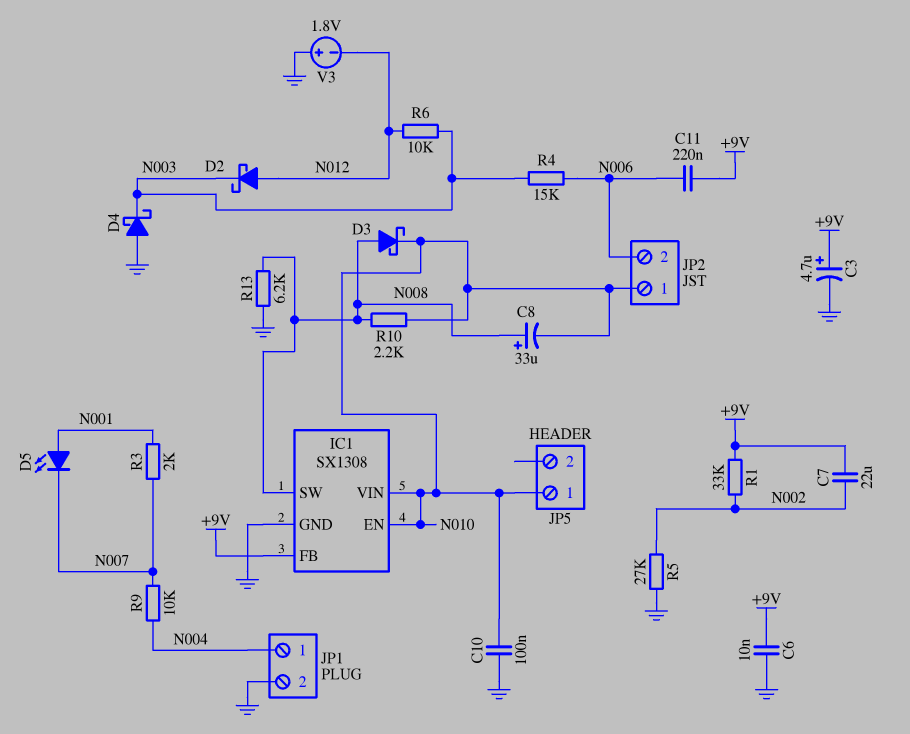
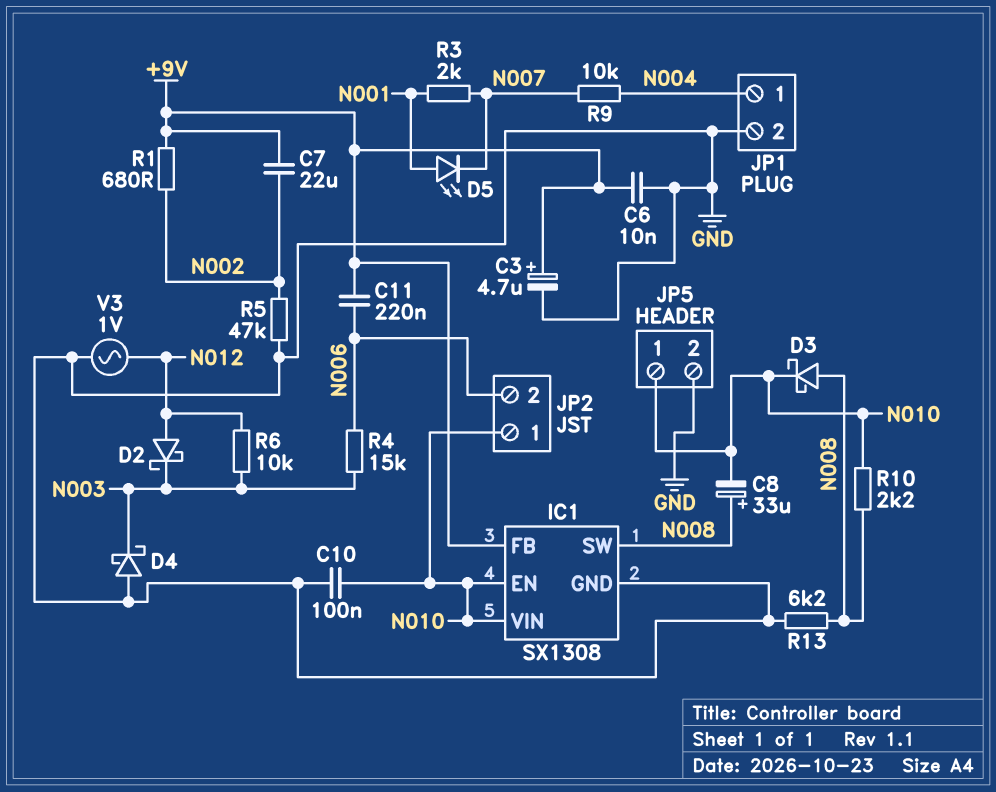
JP5 pin 2: none -> GND
R1: 33k (+9V, N002) -> 680 (+9V, N002)
R5: 27k (GND, N002) -> 47k (GND, N002)
V3: 1.8V (plus GND, minus N012) -> AC 1V (GND, N012)

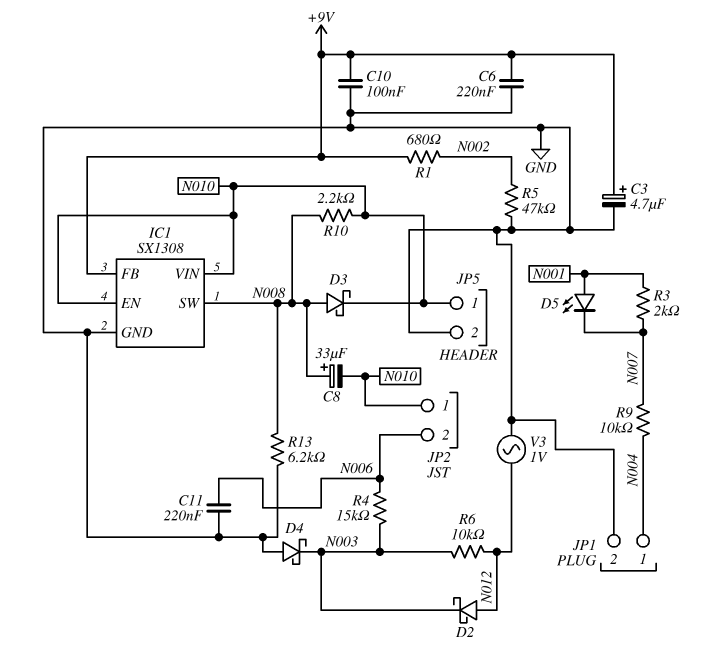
C6: 10nF (+9V, GND) -> 220nF (+9V, GND)
C7: 22uF (+9V, N002) -> none
C10: 100nF (GND, N010) -> 100nF (+9V, GND)
C11: 220nF (+9V, N006) -> 220nF (GND, N006)

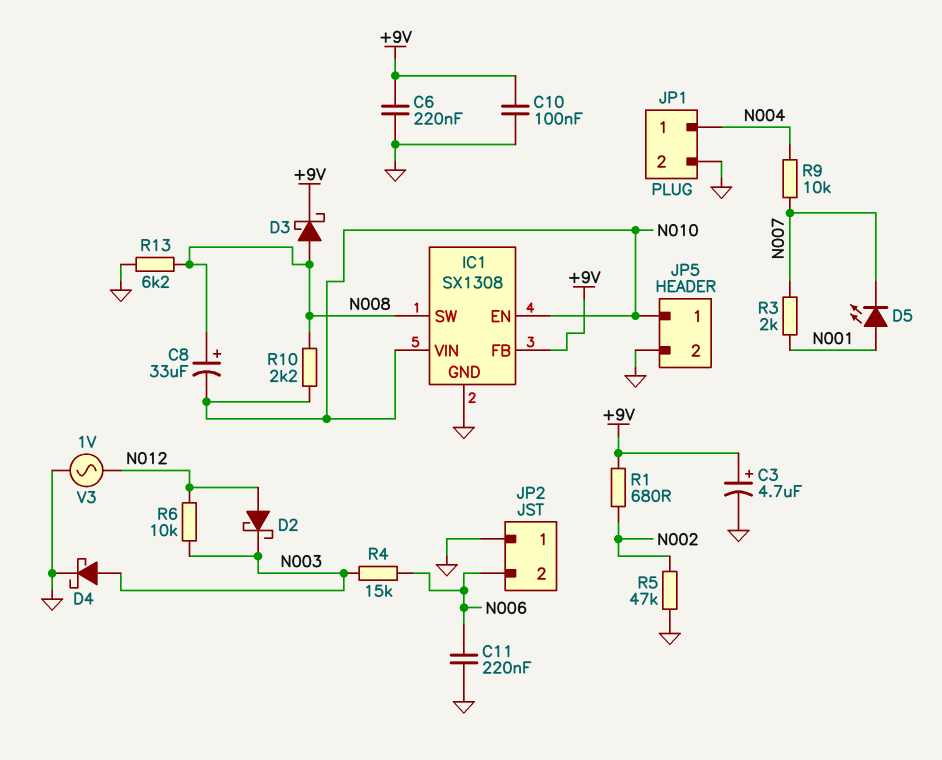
D3: schottky (A N008, K N010) -> schottky (A N008, K +9V)
D4: schottky (A GND, K N003) -> schottky (A N003, K GND)
JP2 pin 1: N010 -> GND

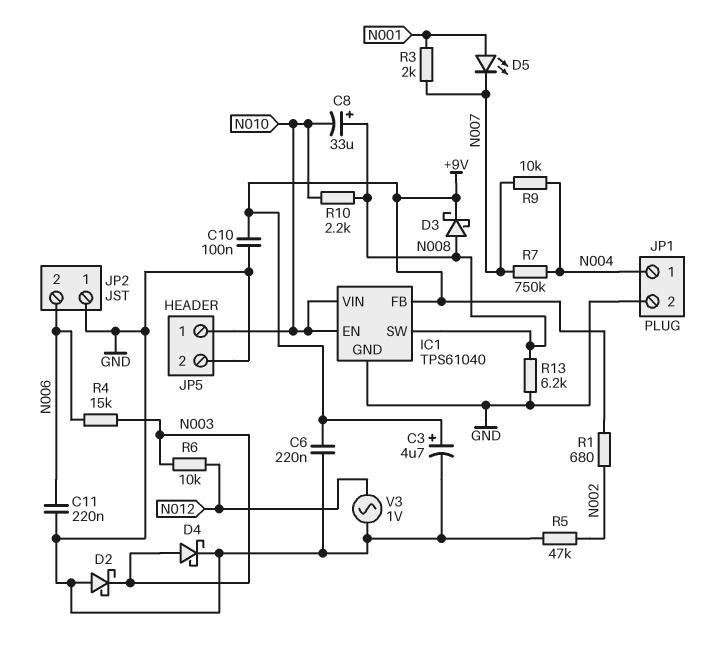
D2: schottky (A N012, K N003) -> schottky (A GND, K N003)
IC1: SX1308 -> TPS61040
R7: none -> 750k (N004, N007)

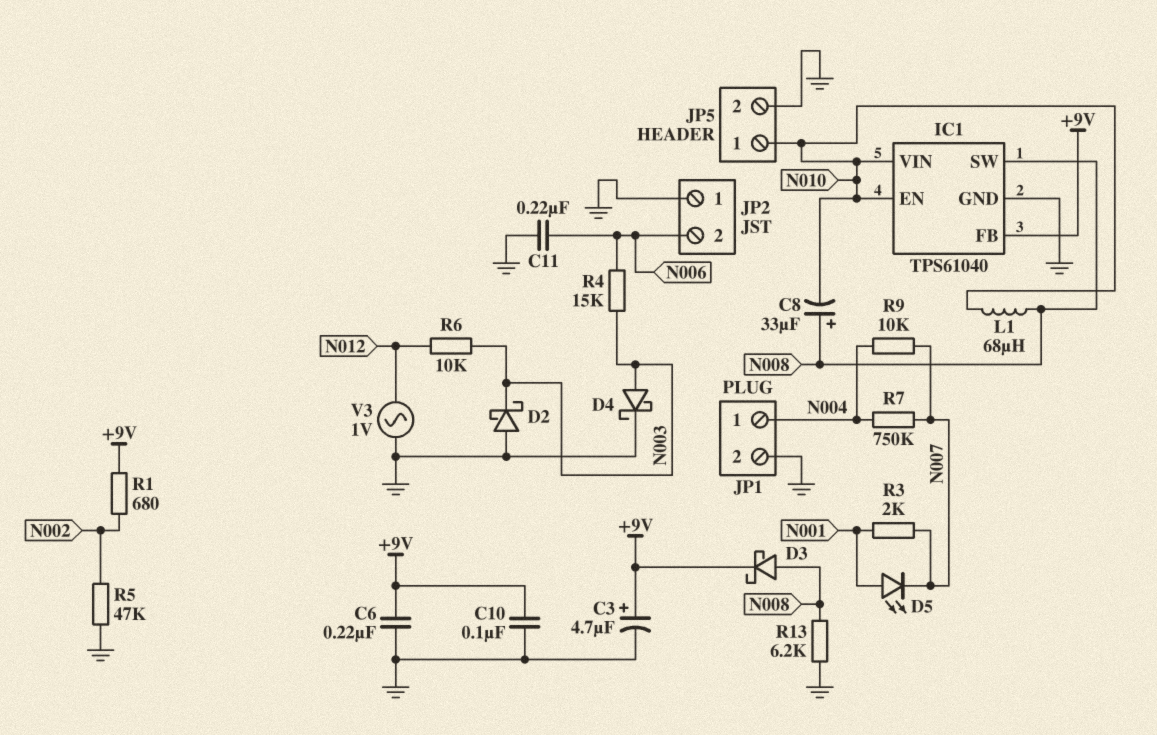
L1: none -> 68uH (N008, N010)
R10: 2.2k (N008, N010) -> none

